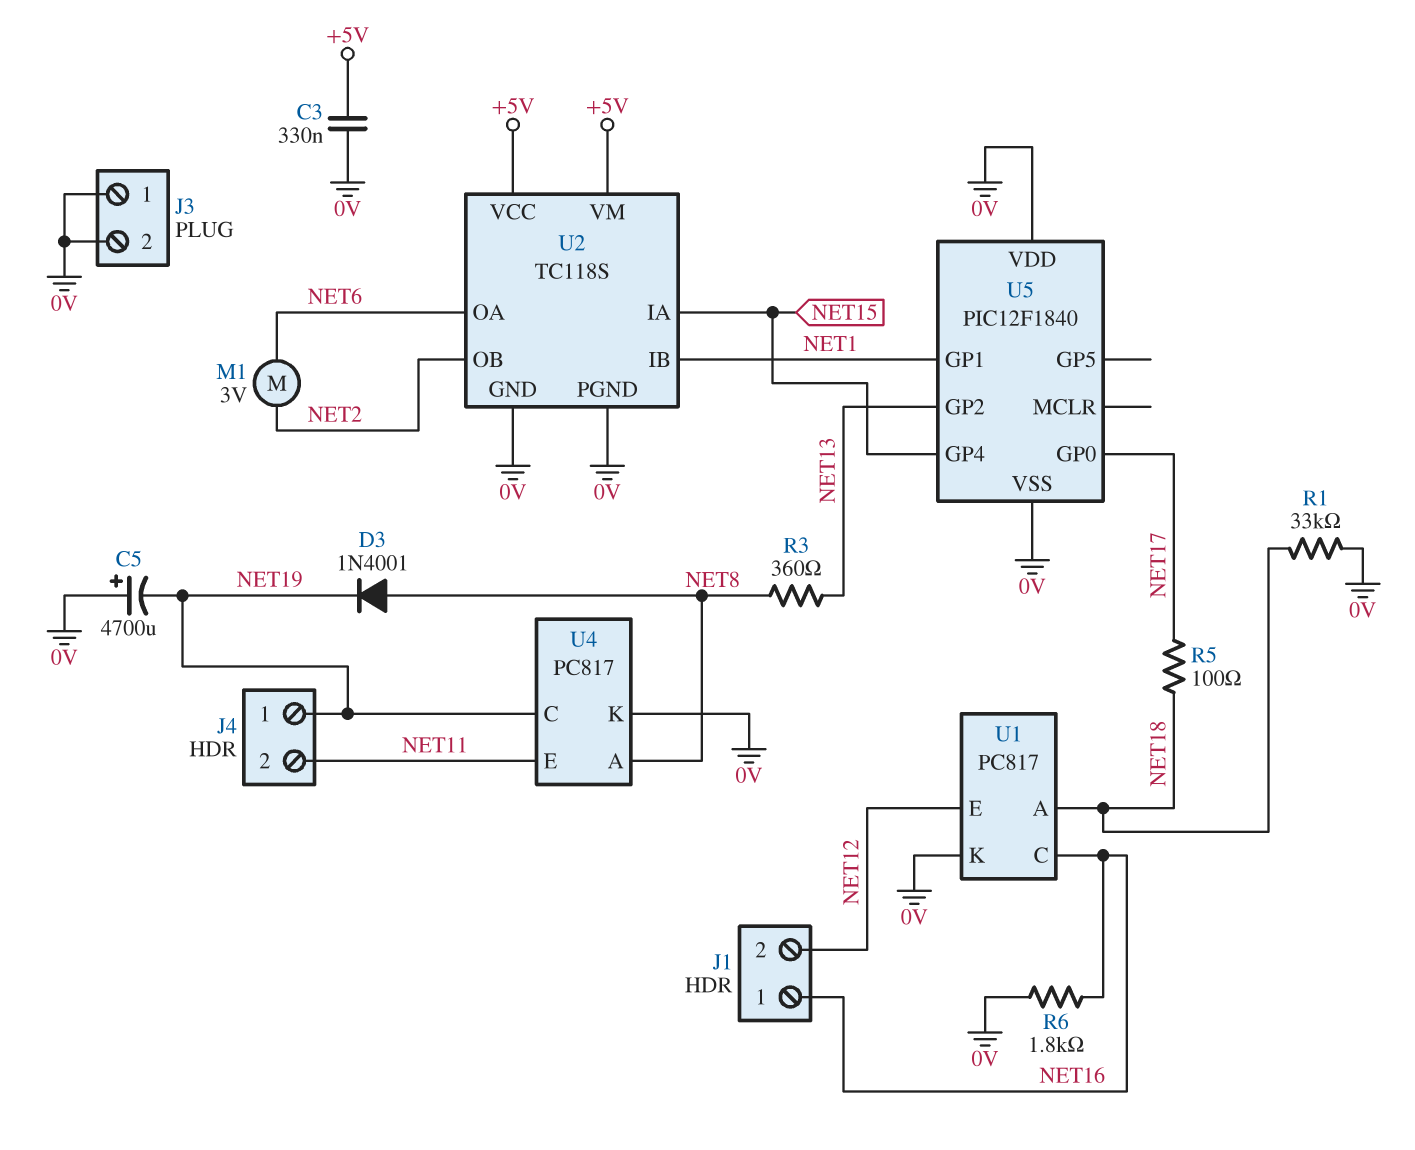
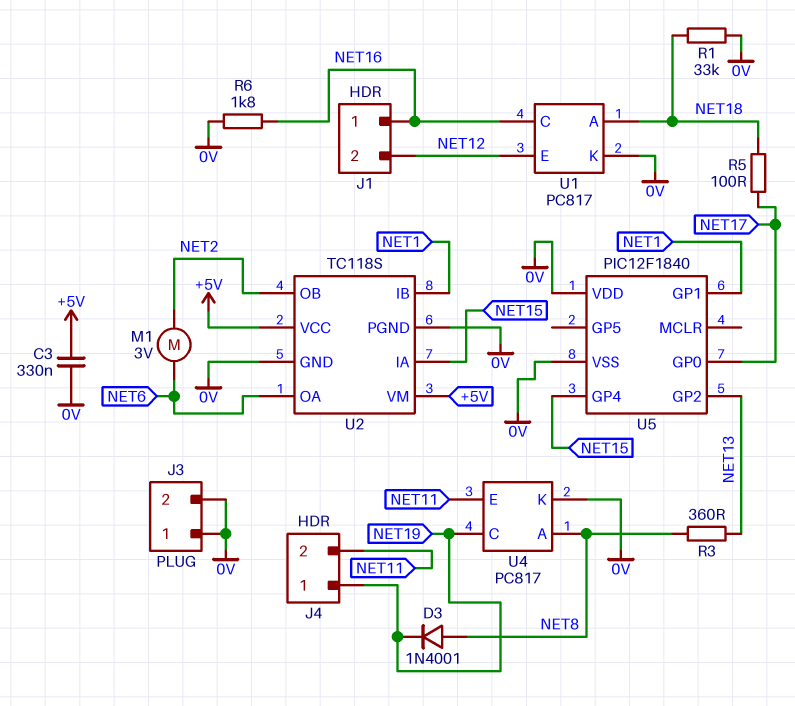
C5: 4700uF (plus 0V, minus NET19) -> none

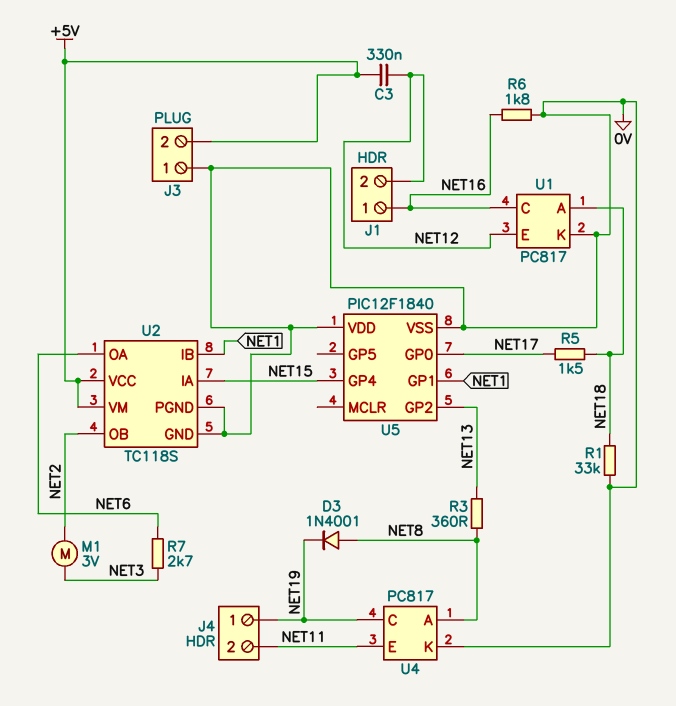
C3: 330nF (+5V, 0V) -> 330nF (+5V, NET12)
J3 pin 2: 0V -> +5V
M1: motor 3V (NET2, NET6) -> motor 3V (NET2, NET3)
R5: 100 (NET17, NET18) -> 1.5k (NET17, NET18)
R7: none -> 2.7k (NET3, NET6)

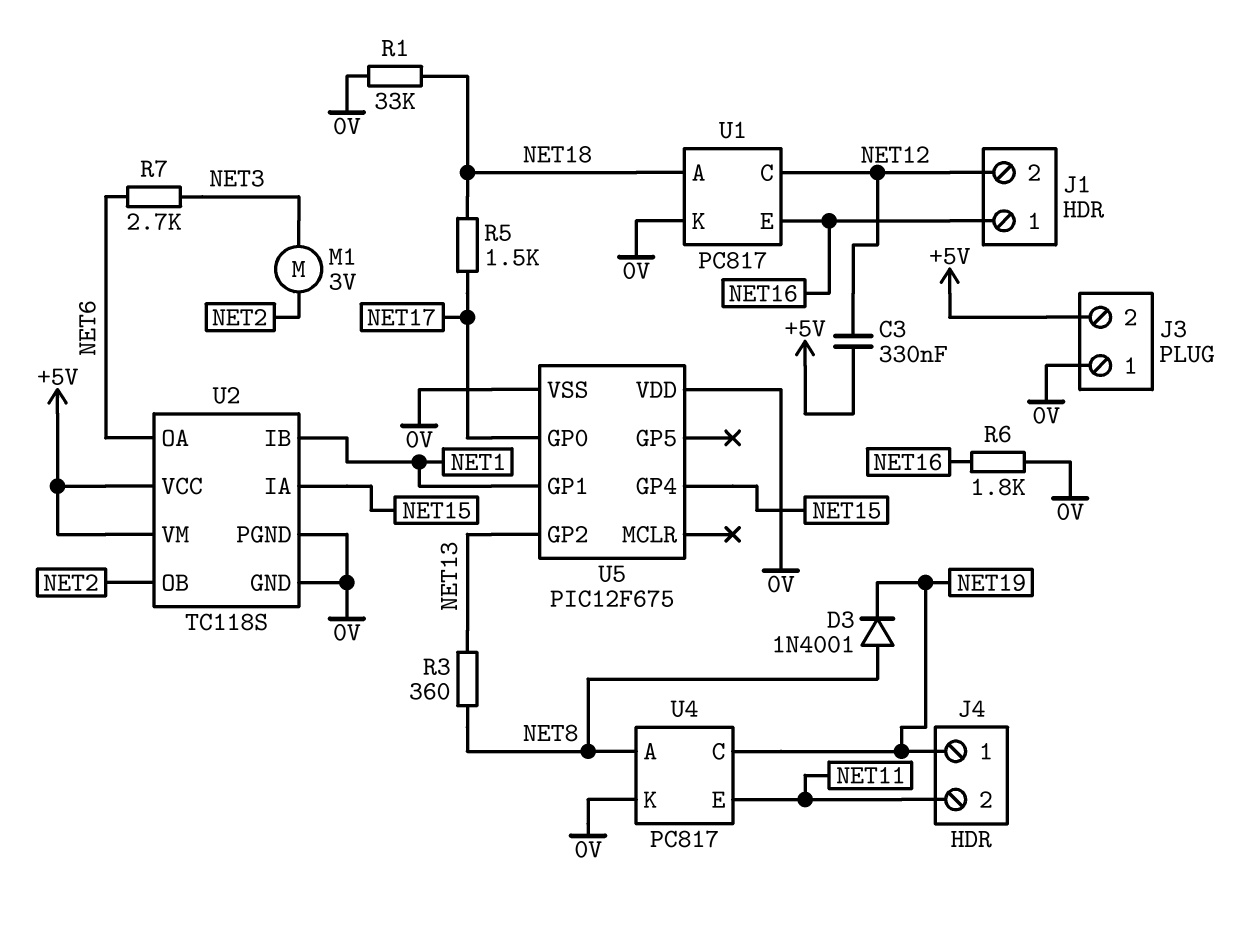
U1 pin C: NET16 -> NET12
U1 pin E: NET12 -> NET16
U5: PIC12F1840 -> PIC12F675

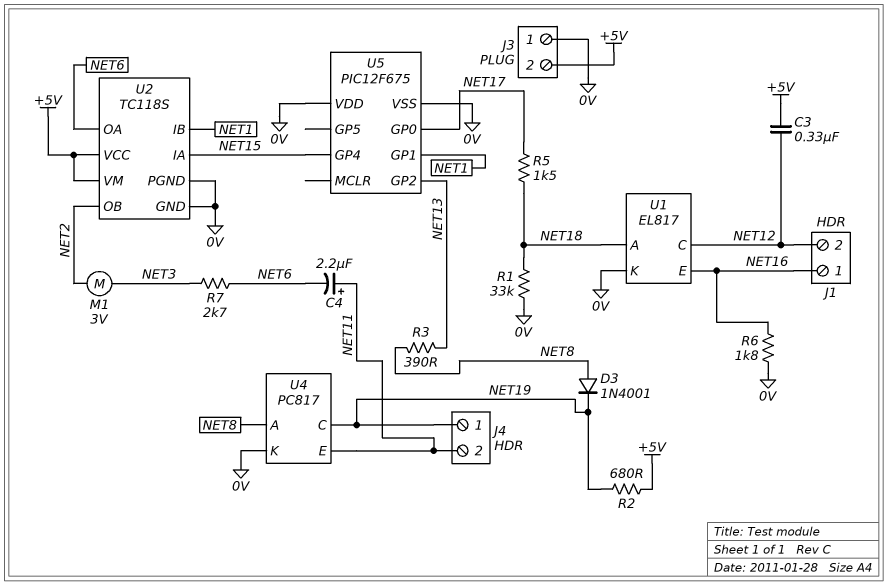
C4: none -> 2.2uF (plus NET11, minus NET6)
R2: none -> 680 (+5V, NET19)
R3: 360 (NET8, NET13) -> 390 (NET8, NET13)
U1: PC817 -> EL817

